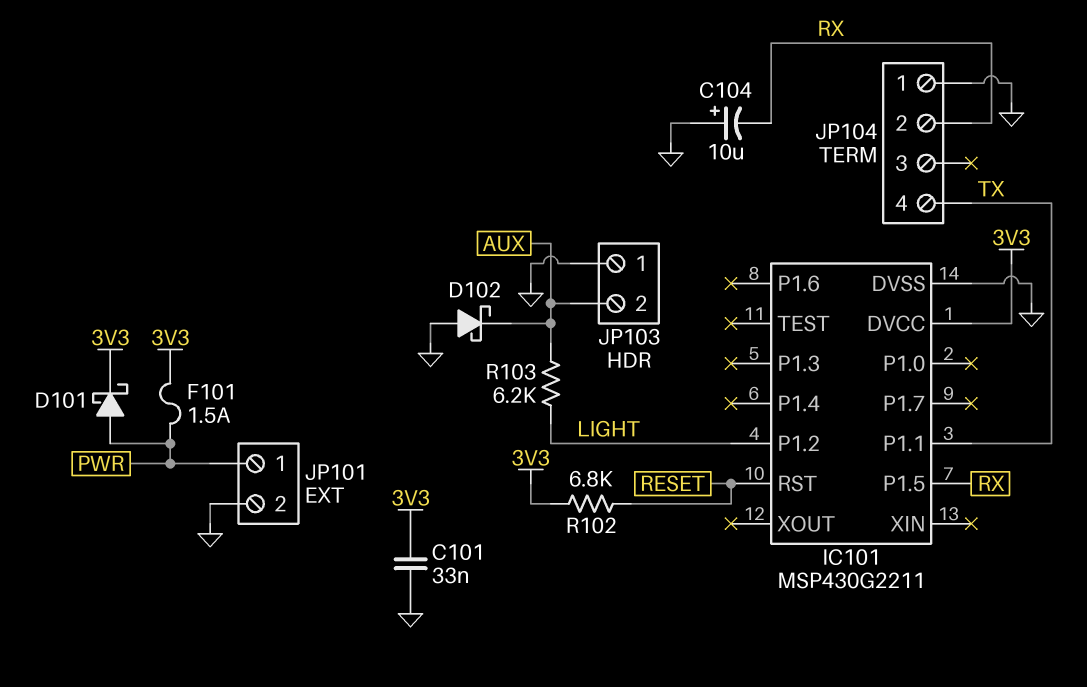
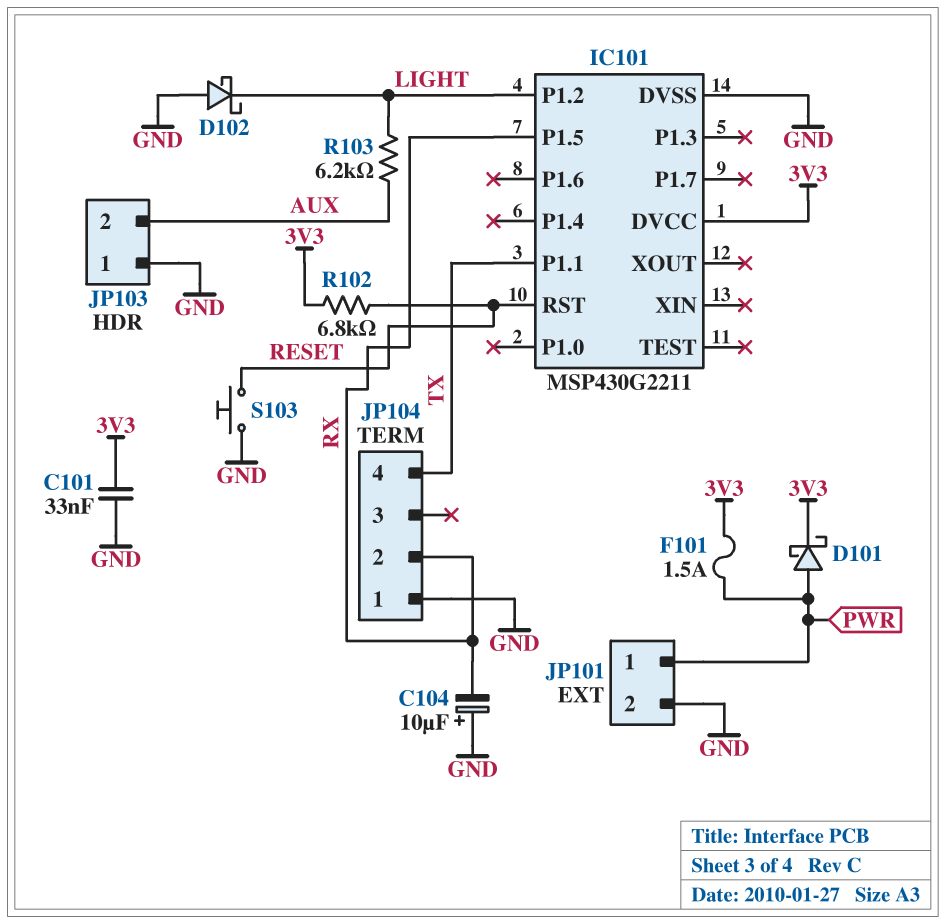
D102: schottky (A GND, K AUX) -> schottky (A GND, K LIGHT)
S103: none -> button (GND, RESET)

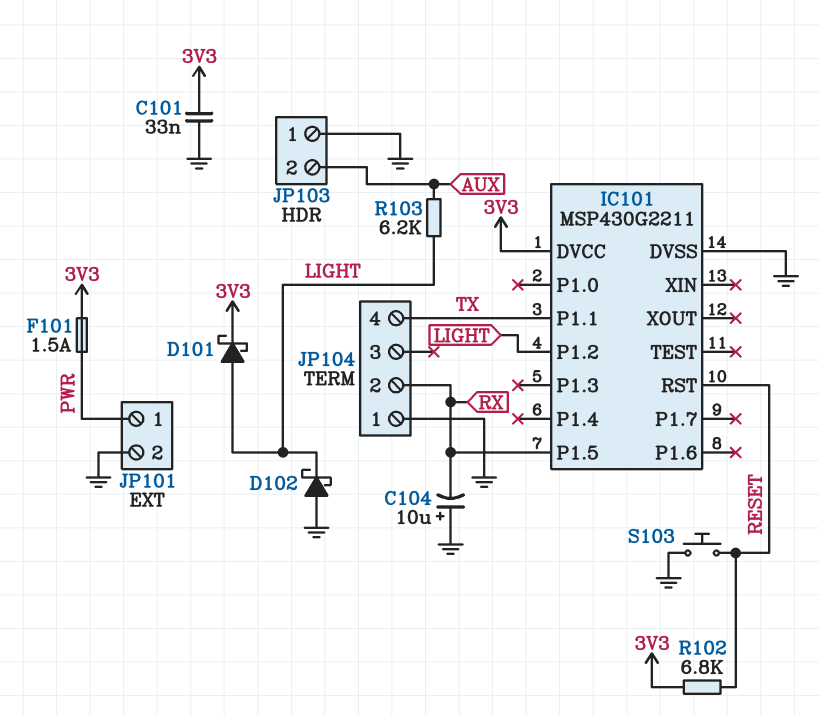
D101: schottky (A PWR, K 3V3) -> schottky (A LIGHT, K 3V3)

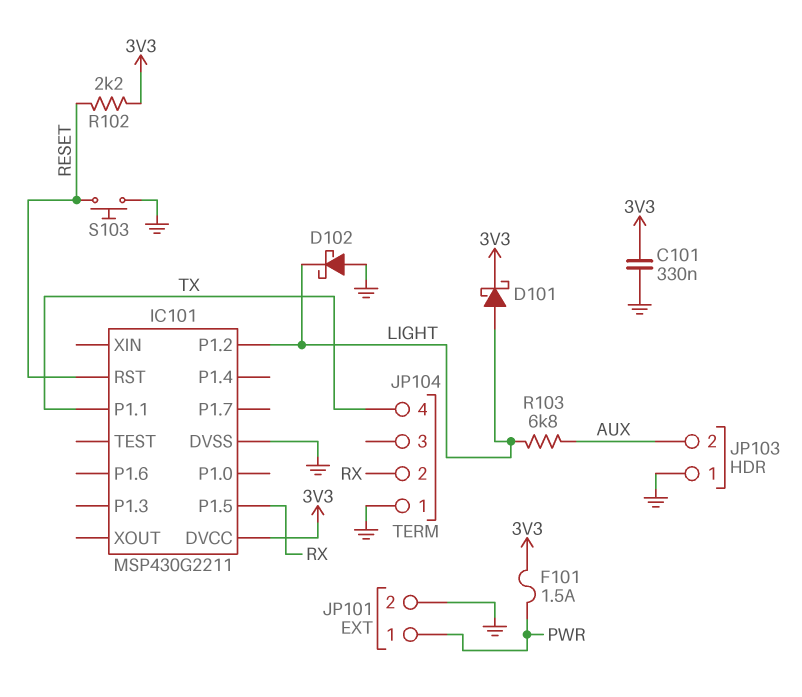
C101: 33nF (3V3, GND) -> 330nF (3V3, GND)
C104: 10uF (plus GND, minus RX) -> none
R102: 6.8k (3V3, RESET) -> 2.2k (3V3, RESET)
R103: 6.2k (AUX, LIGHT) -> 6.8k (AUX, LIGHT)

